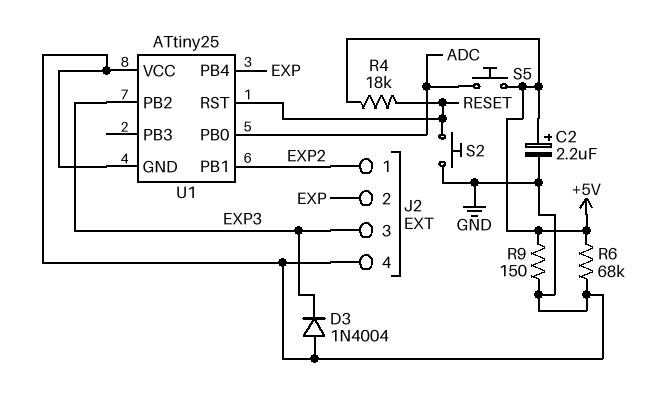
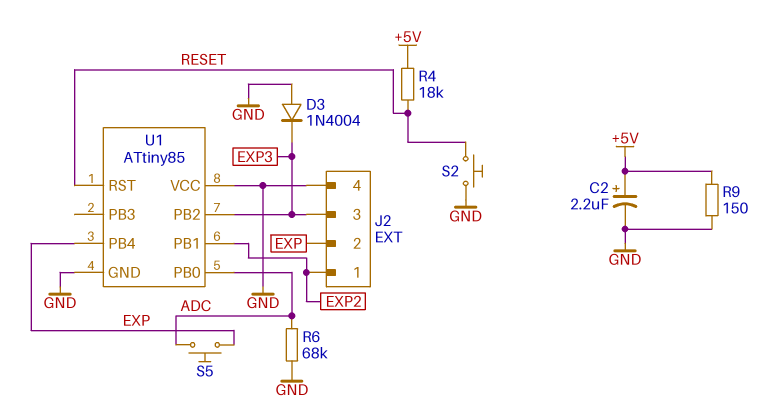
R6: 68k (+5V, GND) -> 68k (ADC, GND)
S5: button (+5V, ADC) -> button (ADC, EXP)
U1: ATtiny25 -> ATtiny85

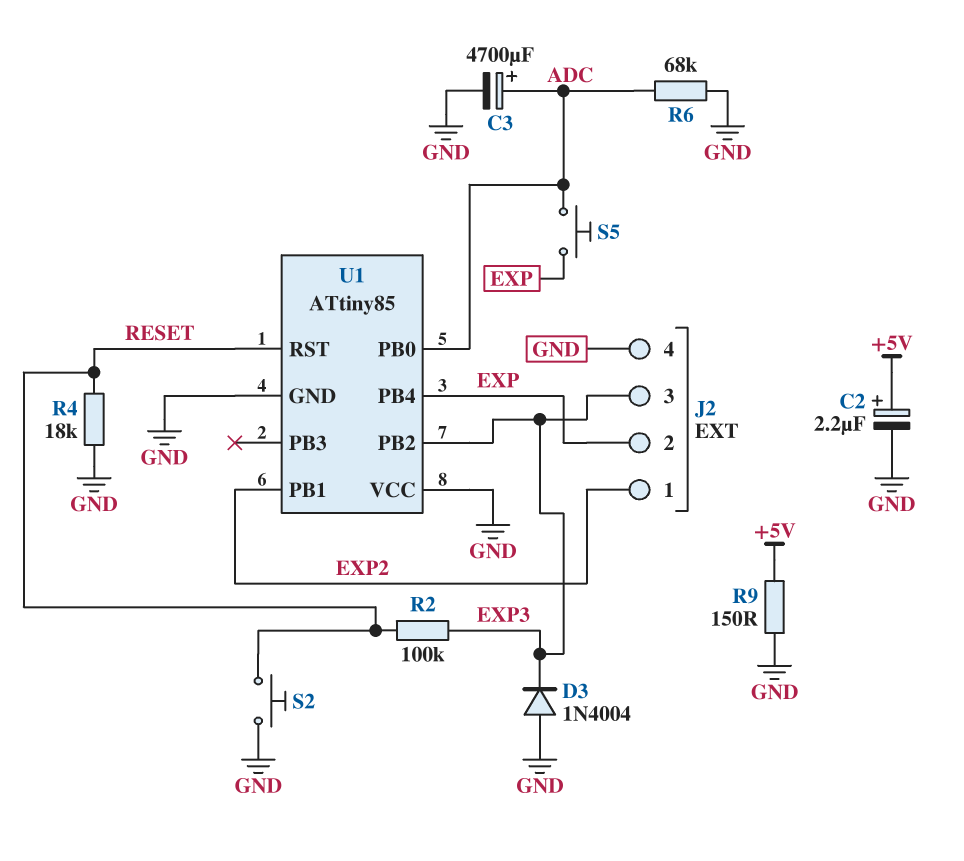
C3: none -> 4700uF (plus ADC, minus GND)
R2: none -> 100k (EXP3, RESET)
R4: 18k (+5V, RESET) -> 18k (GND, RESET)

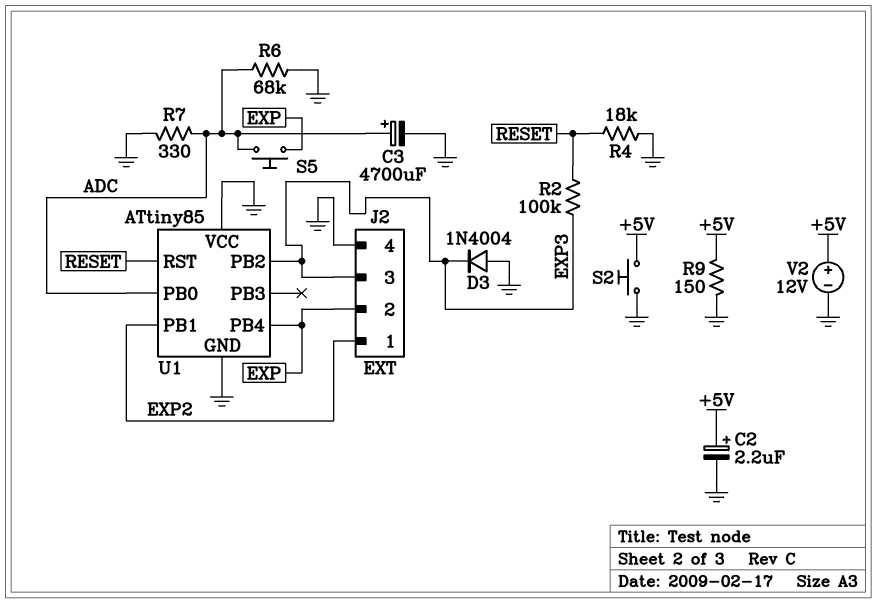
R7: none -> 330 (ADC, GND)
S2: button (GND, RESET) -> button (+5V, GND)
V2: none -> 12V (plus +5V, minus GND)

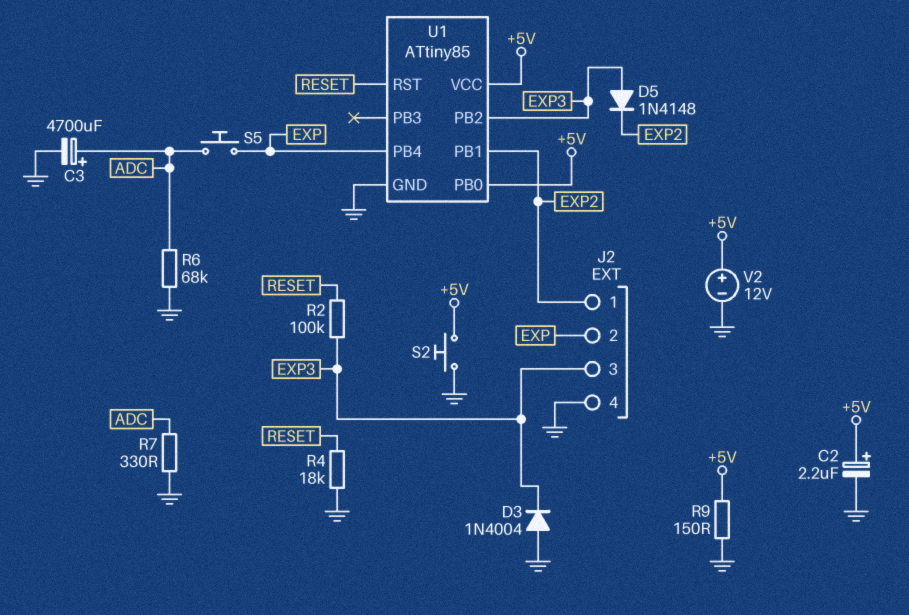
D5: none -> diode 1N4148 (A EXP3, K EXP2)
U1 pin PB0: ADC -> +5V
U1 pin VCC: GND -> +5V

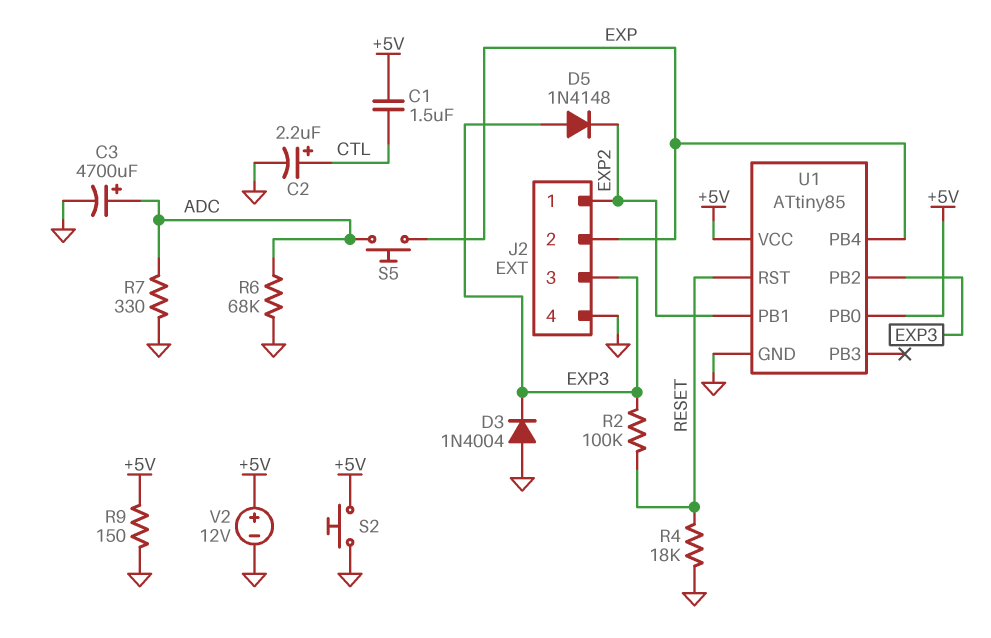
C1: none -> 1.5uF (+5V, CTL)
C2: 2.2uF (plus +5V, minus GND) -> 2.2uF (plus CTL, minus GND)

